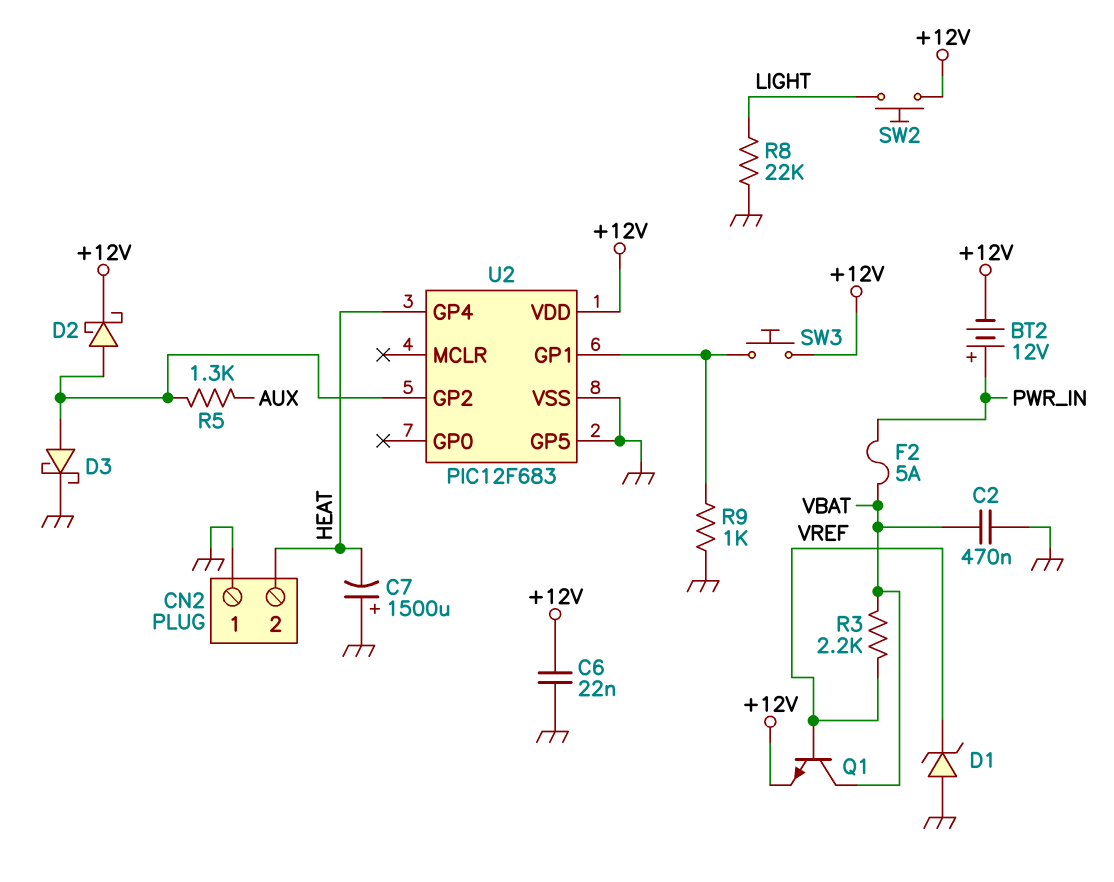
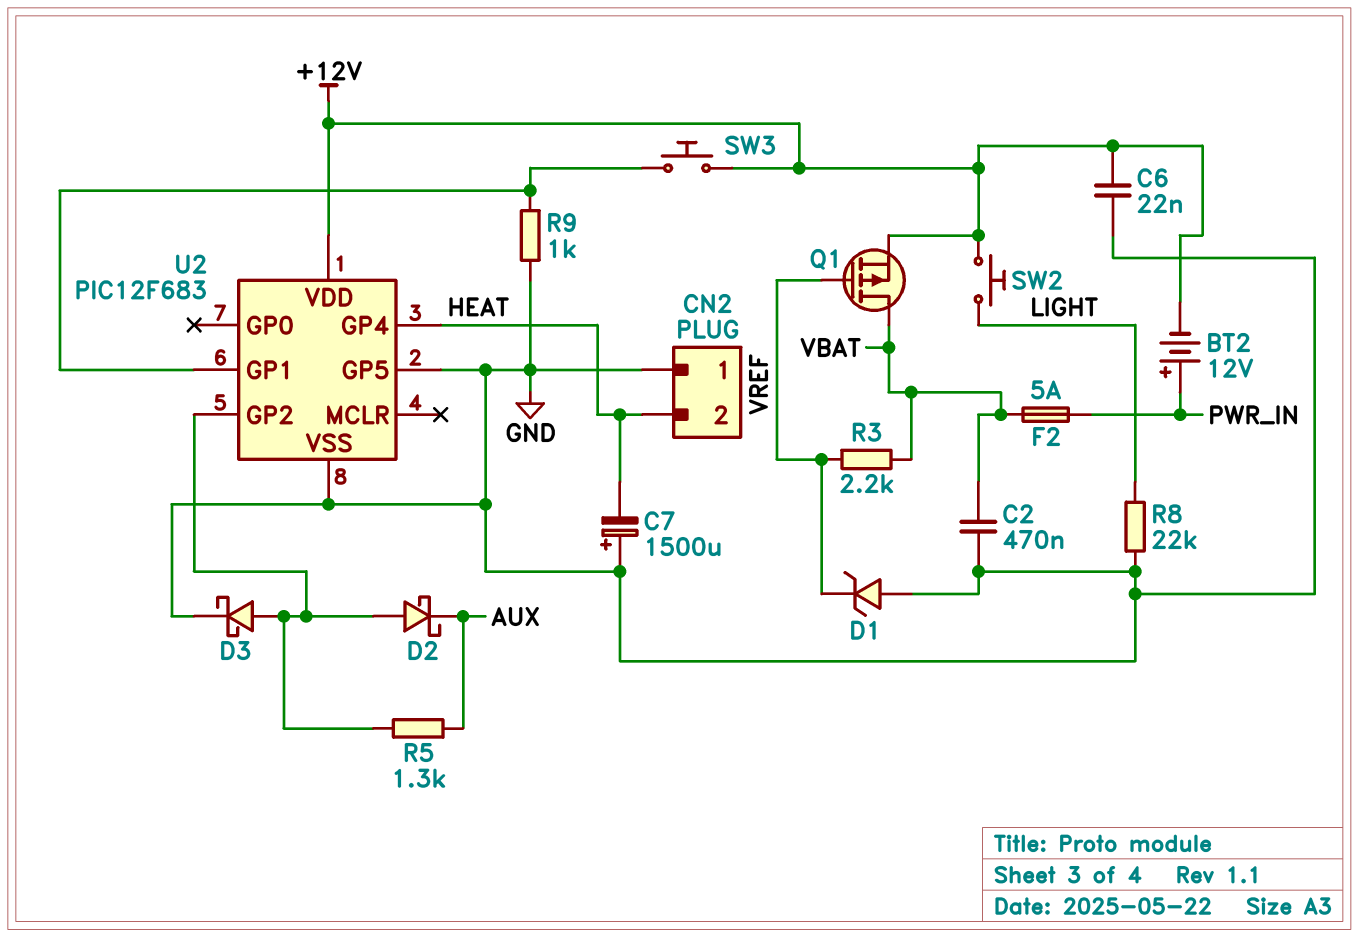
D2: schottky (A U2/GP2, K +12V) -> schottky (A U2/GP2, K AUX)
Q1: NPN (B VREF, C VBAT, E +12V) -> PMOS (G VREF, D VBAT, S +12V)

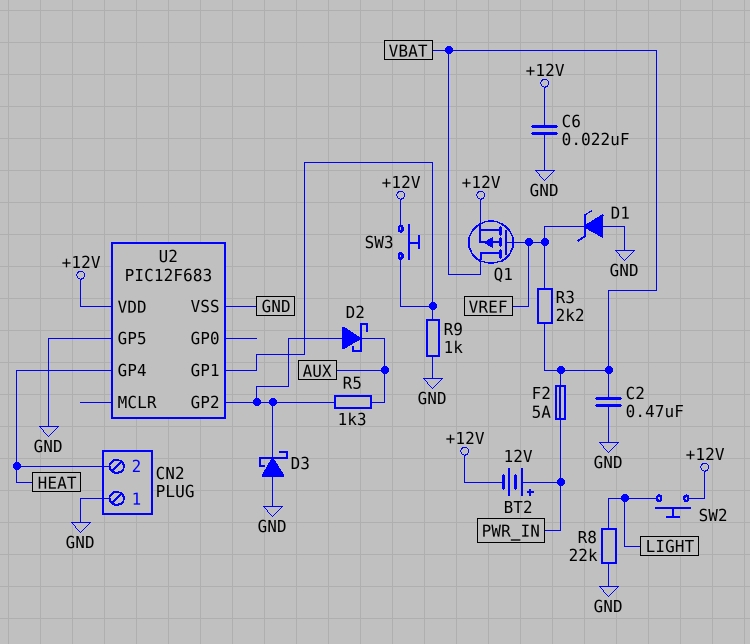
C7: 1500uF (plus GND, minus HEAT) -> none
D3: schottky (A U2/GP2, K GND) -> schottky (A GND, K U2/GP2)

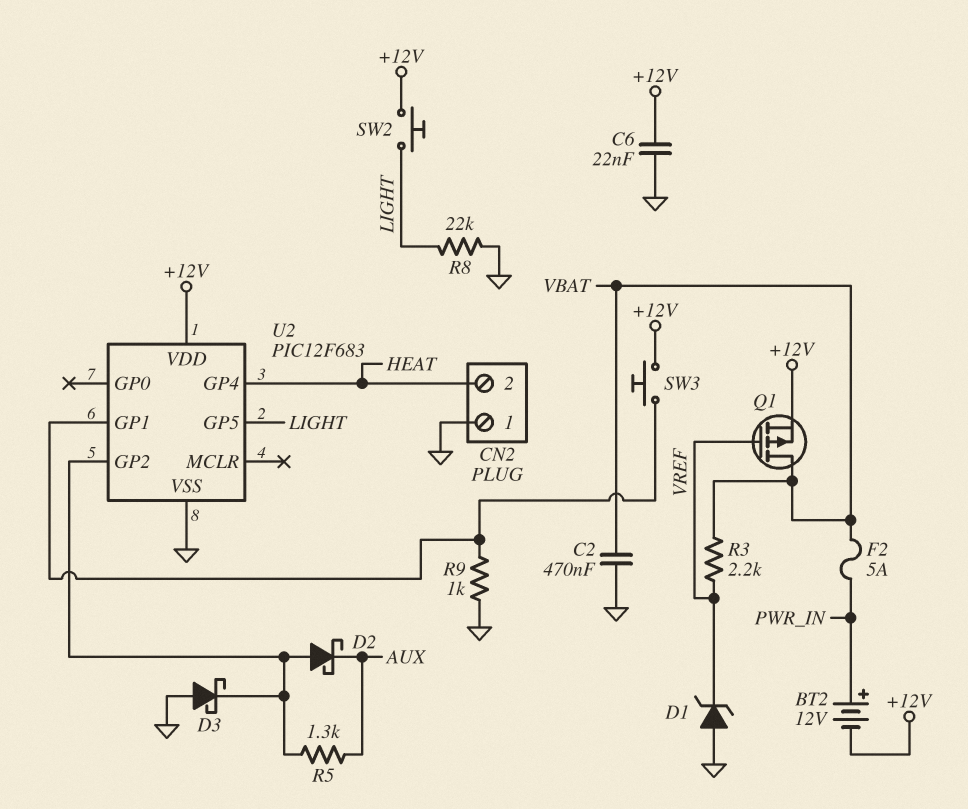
U2 pin GP5: GND -> LIGHT

